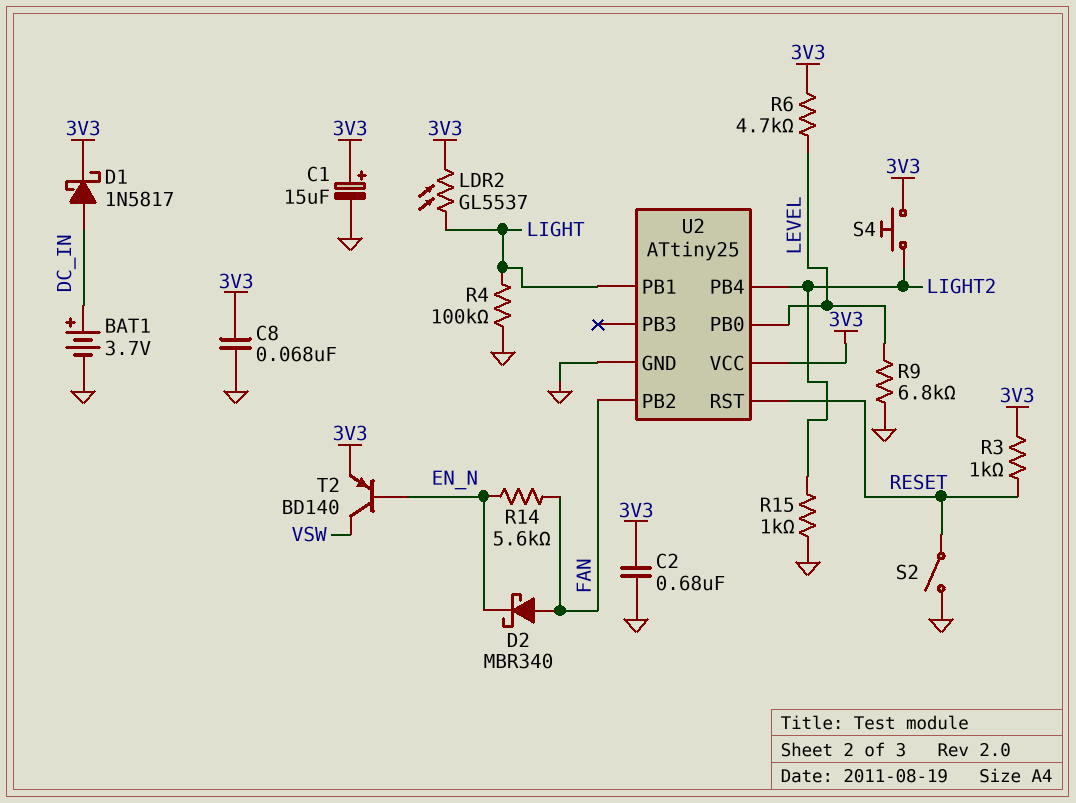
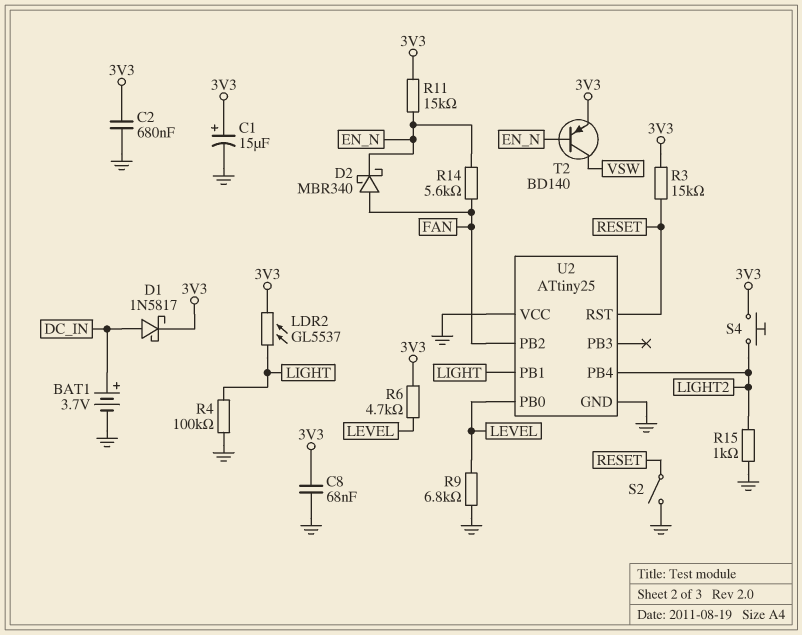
R3: 1k (3V3, RESET) -> 15k (3V3, RESET)
R11: none -> 15k (3V3, EN_N)
U2 pin VCC: 3V3 -> GND

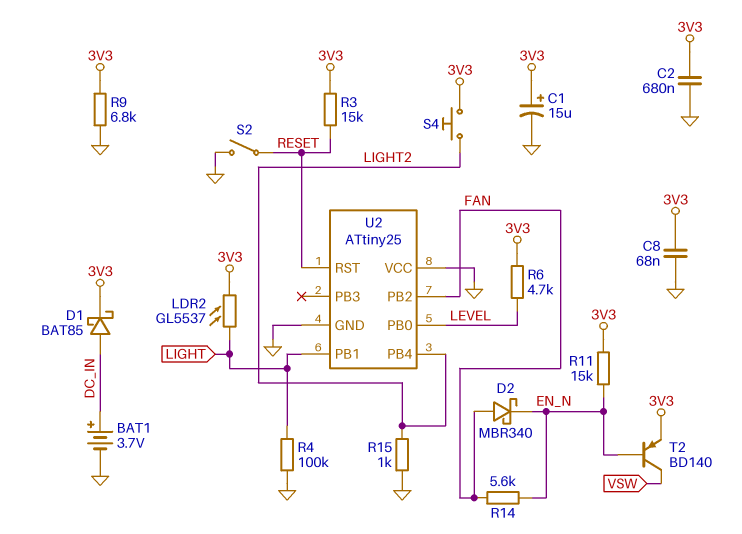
D1: schottky 1N5817 (A DC_IN, K 3V3) -> schottky BAT85 (A DC_IN, K 3V3)
R9: 6.8k (GND, LEVEL) -> 6.8k (3V3, GND)

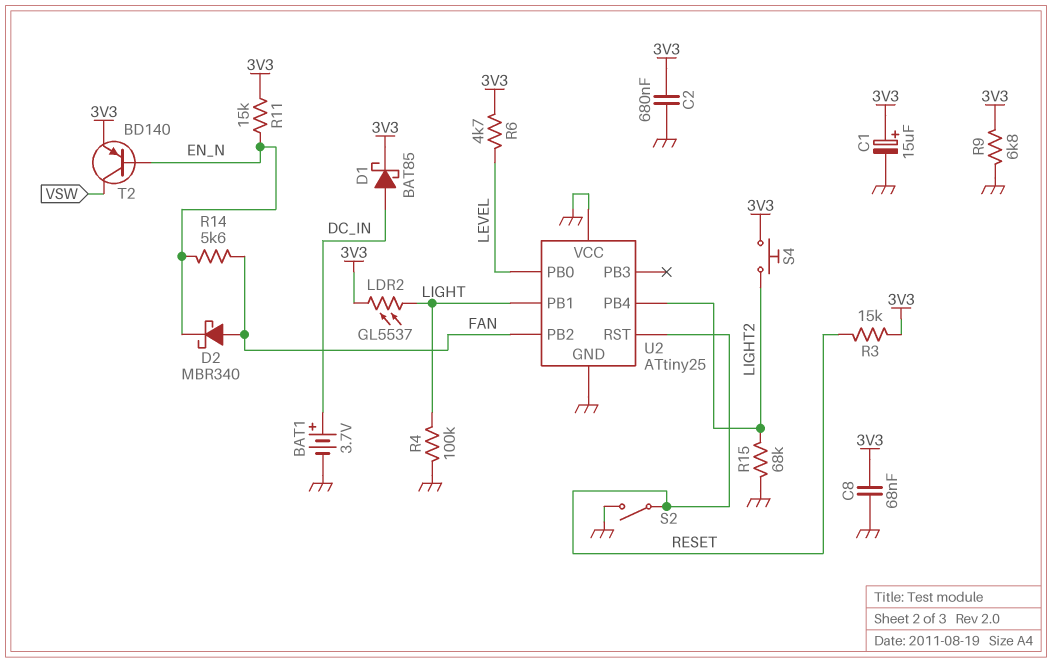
R15: 1k (GND, LIGHT2) -> 68k (GND, LIGHT2)

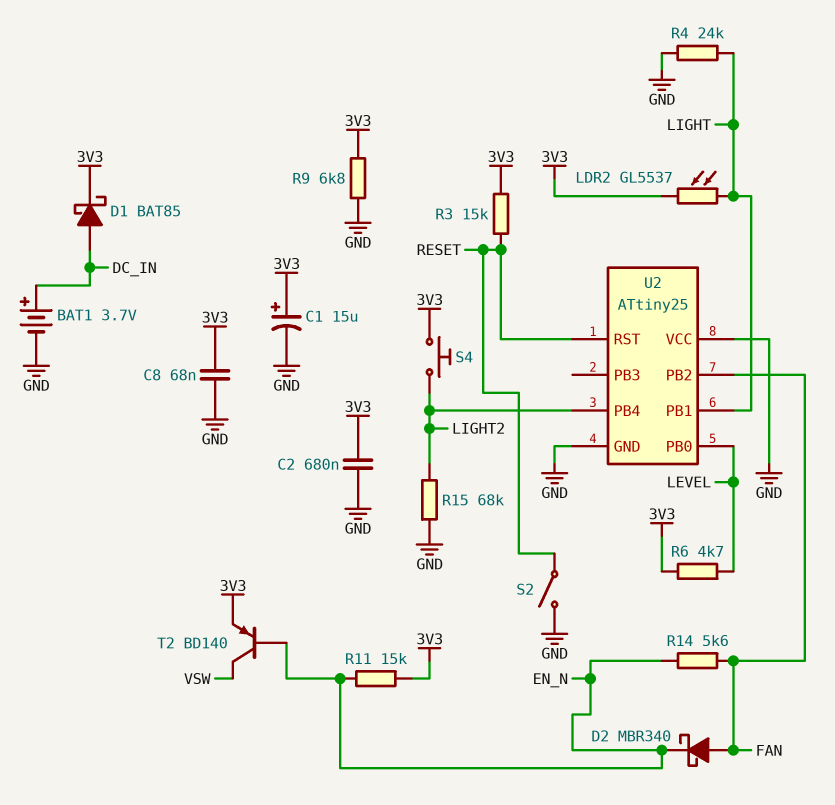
R4: 100k (GND, LIGHT) -> 24k (GND, LIGHT)

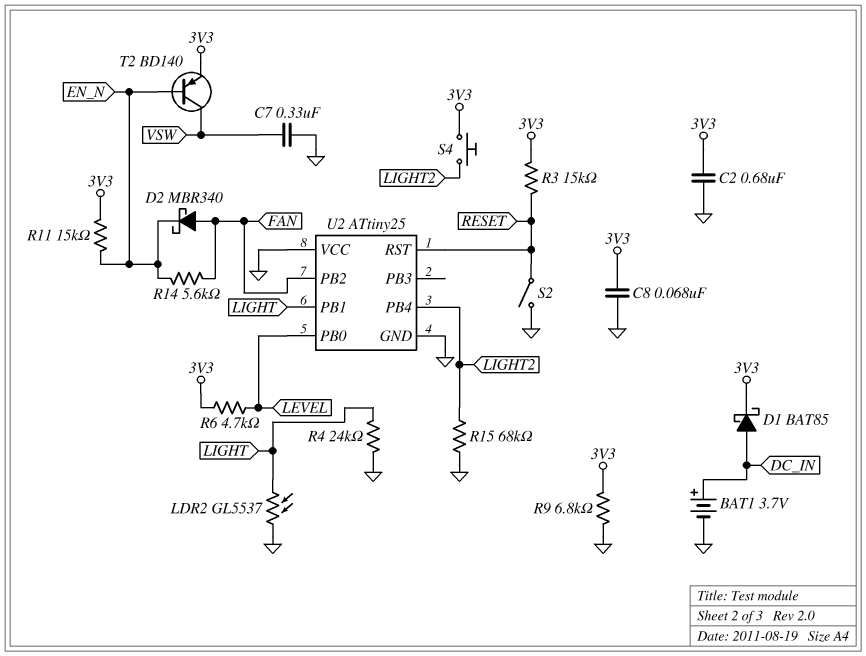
C1: 15uF (plus 3V3, minus GND) -> none
C7: none -> 330nF (GND, VSW)
LDR2: GL5537 (3V3, LIGHT) -> GL5537 (GND, LIGHT)

